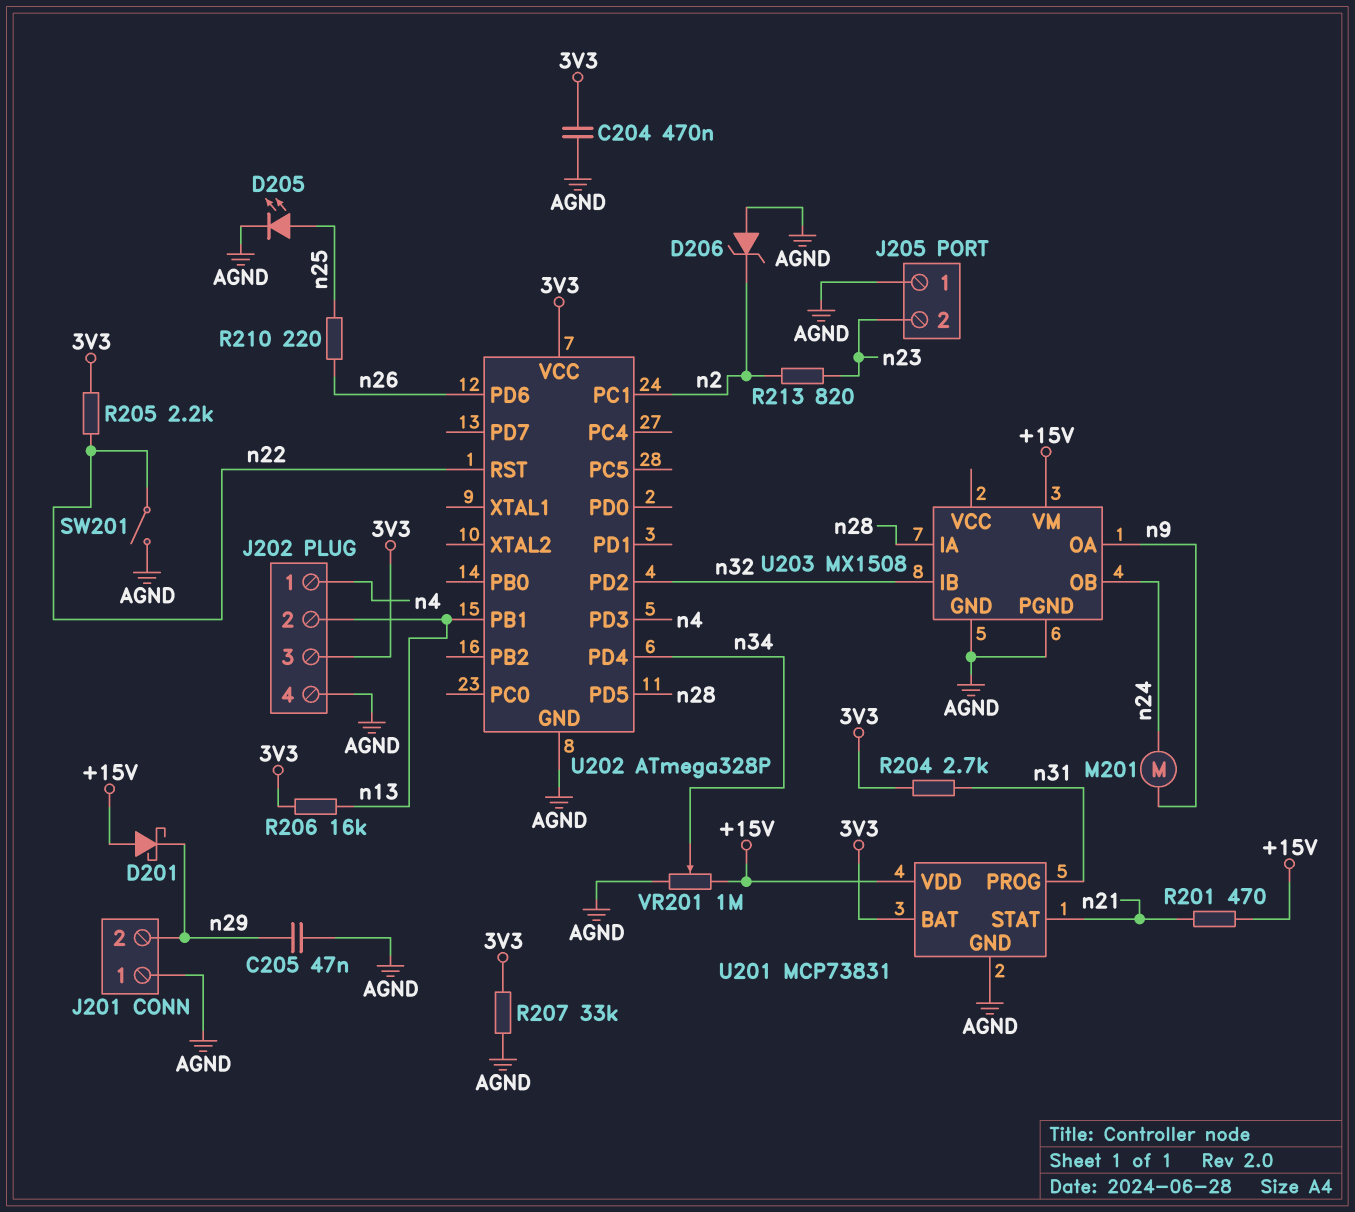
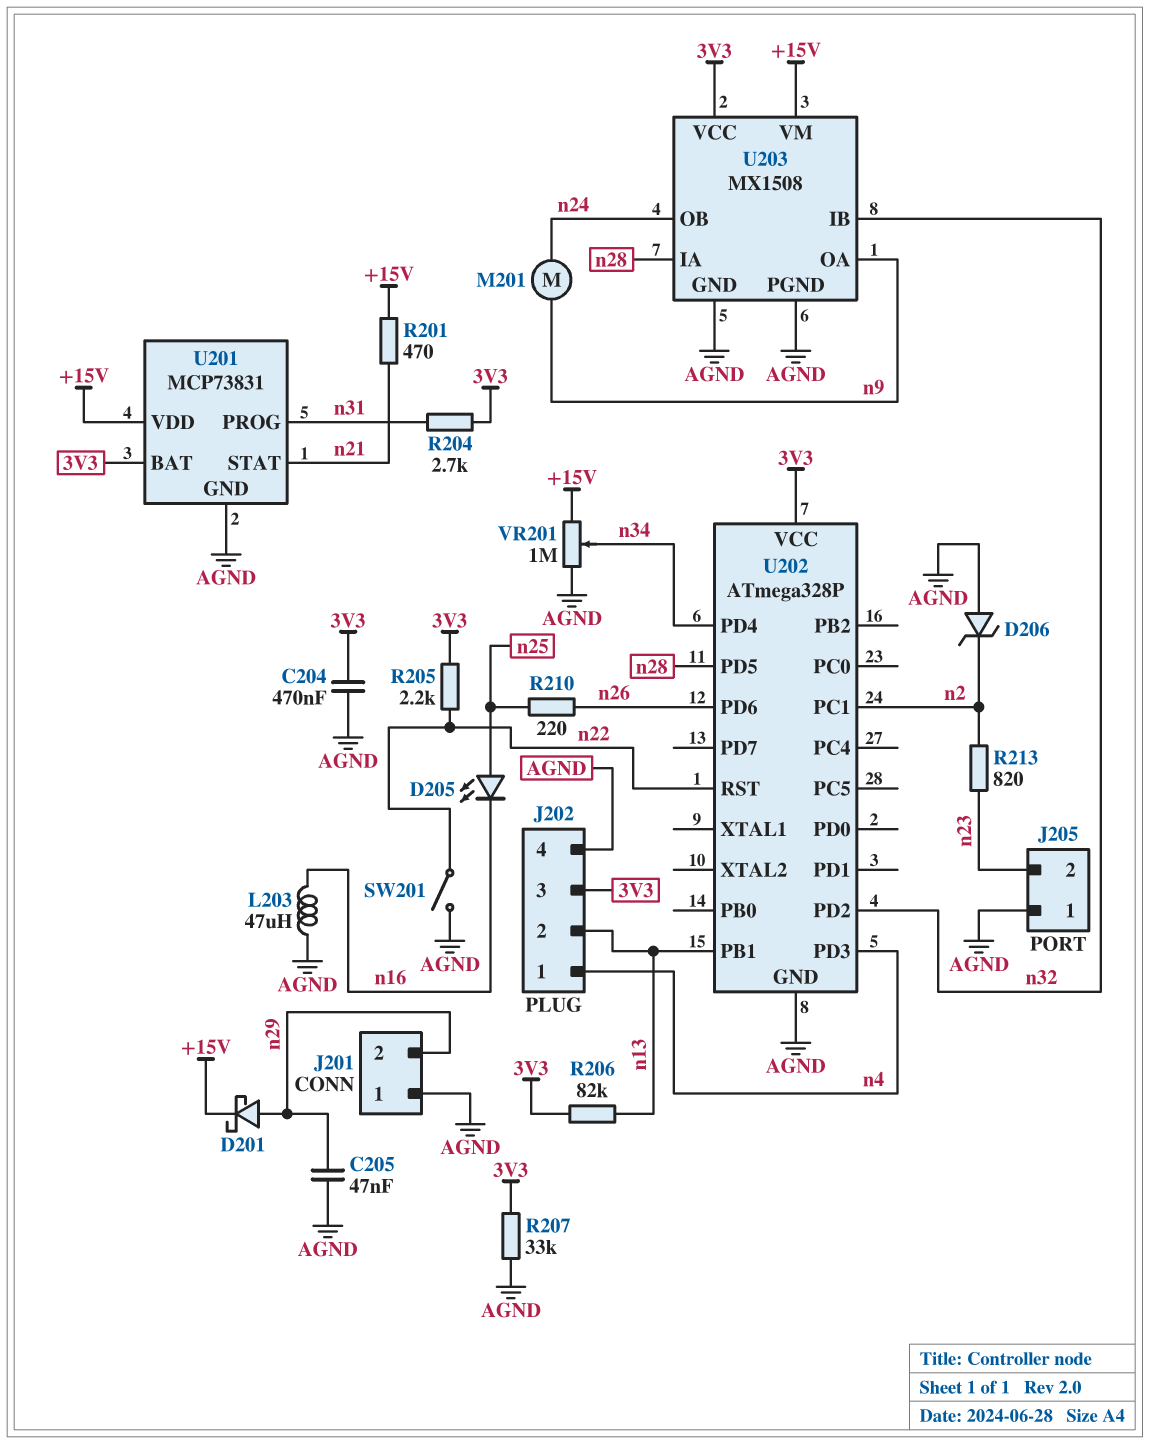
D201: schottky (A +15V, K n29) -> schottky (A n29, K +15V)
D205: LED (A n25, K AGND) -> LED (A n25, K n16)
L203: none -> 47uH (AGND, n16)
R206: 16k (3V3, n13) -> 82k (3V3, n13)
U203 pin VCC: none -> 3V3

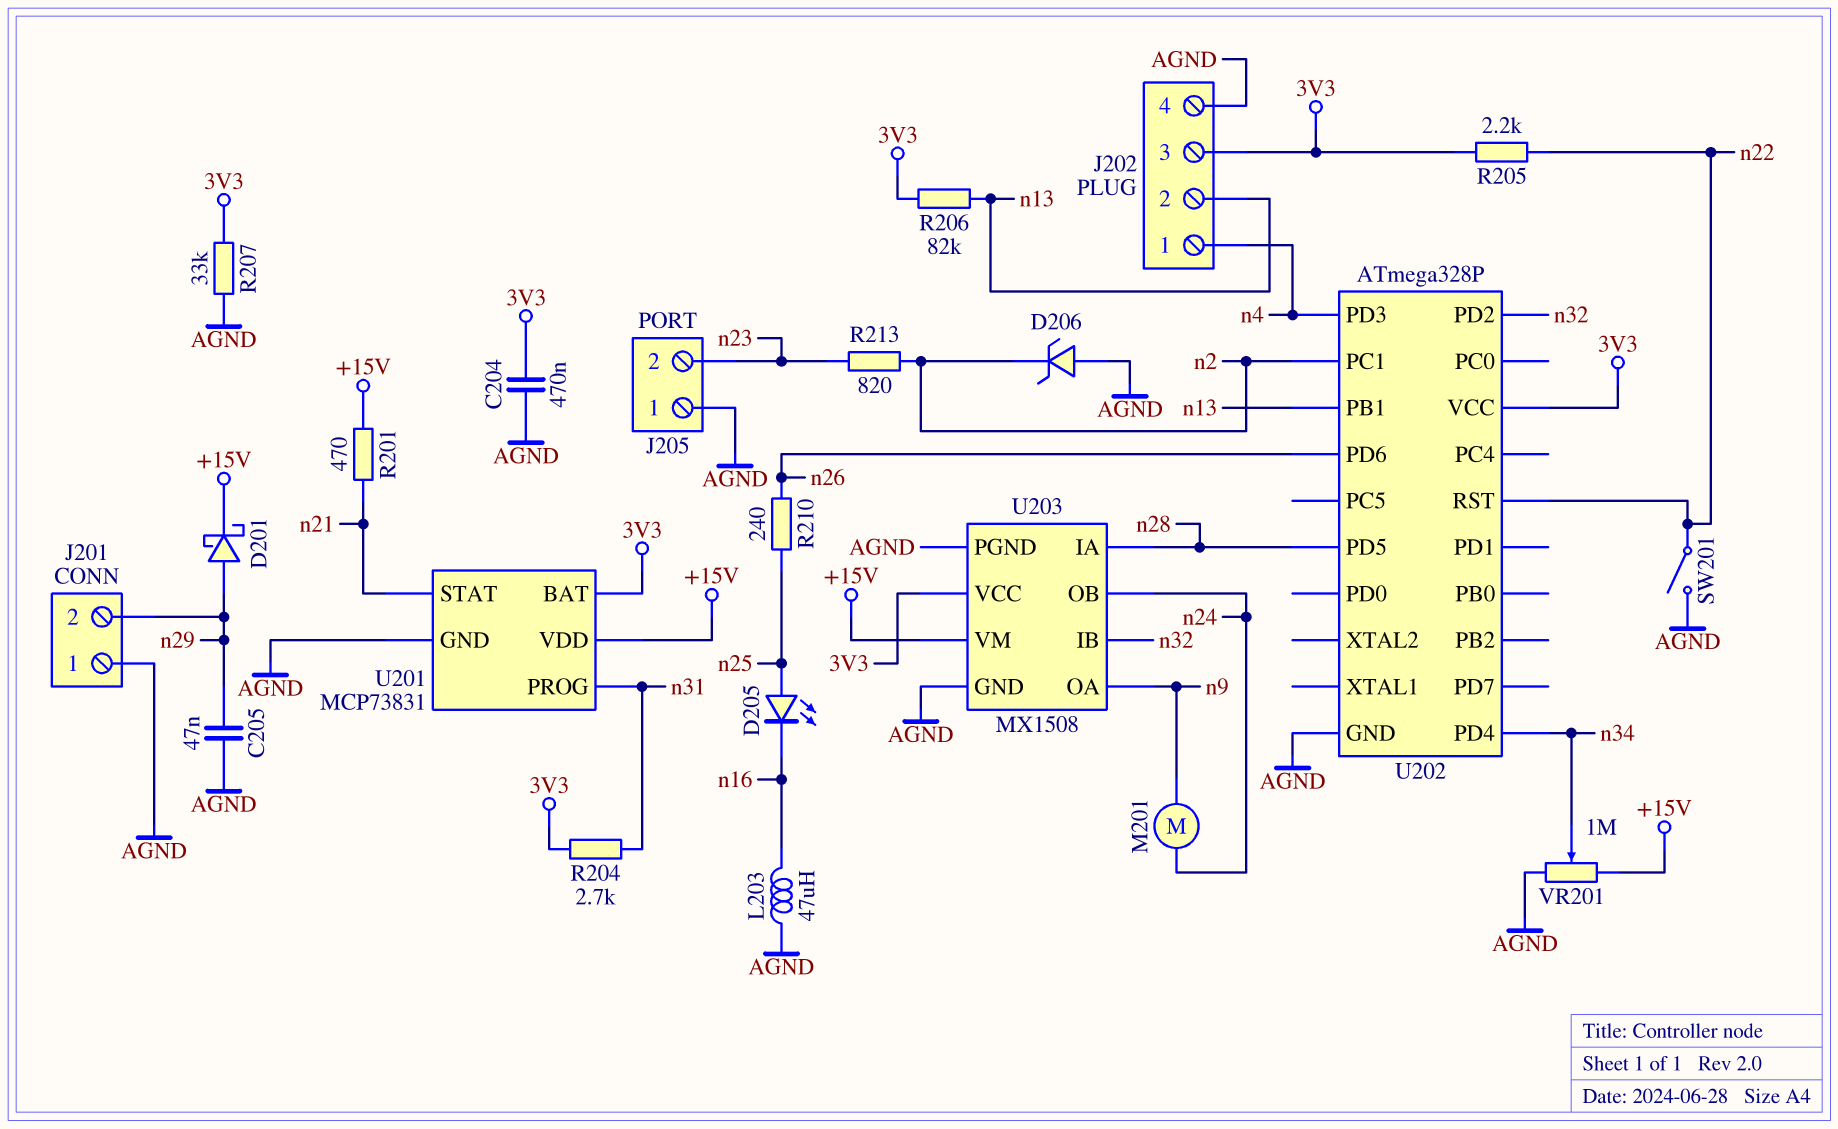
R210: 220 (n25, n26) -> 240 (n25, n26)

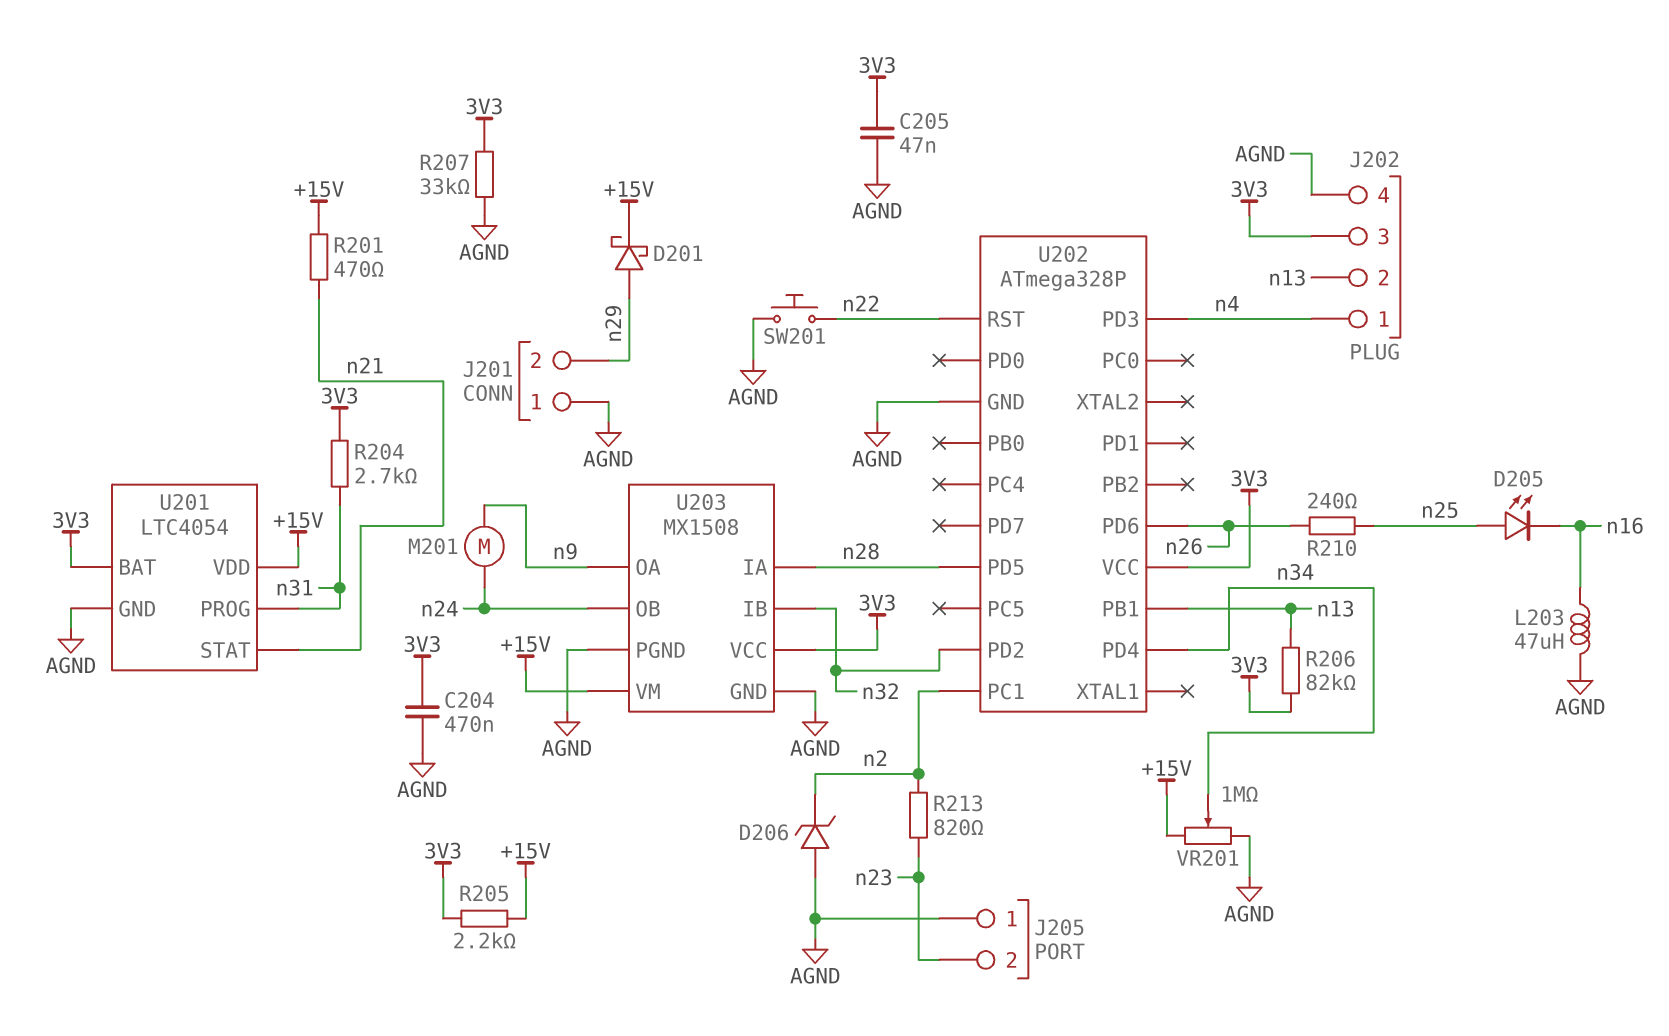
C205: 47nF (AGND, n29) -> 47nF (3V3, AGND)
R205: 2.2k (3V3, n22) -> 2.2k (+15V, 3V3)
SW201: switch (AGND, n22) -> button (AGND, n22)
U201: MCP73831 -> LTC4054

